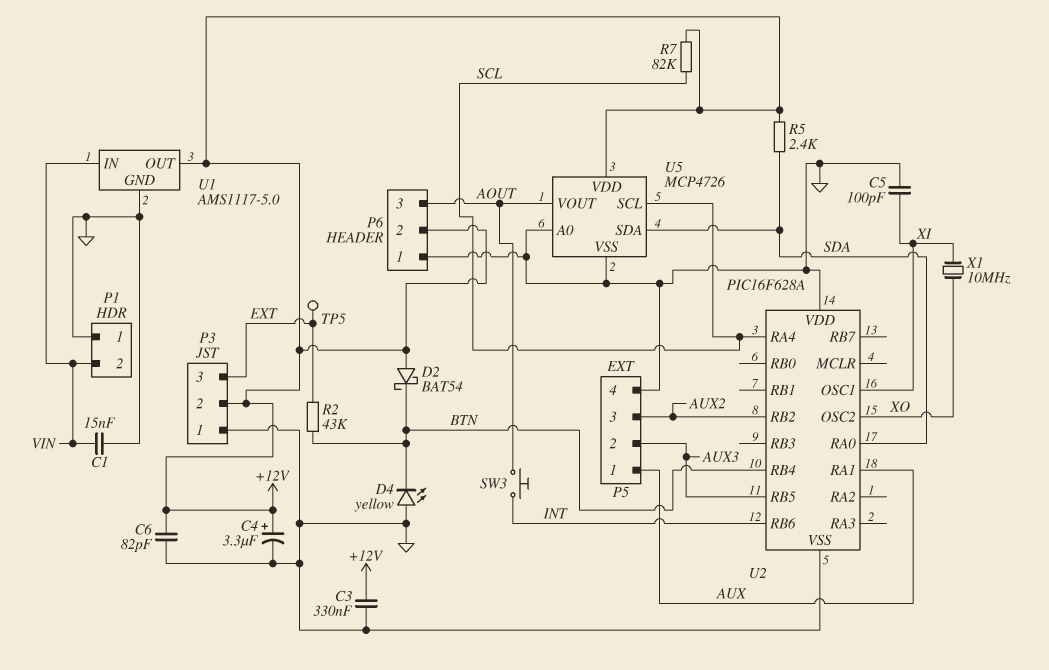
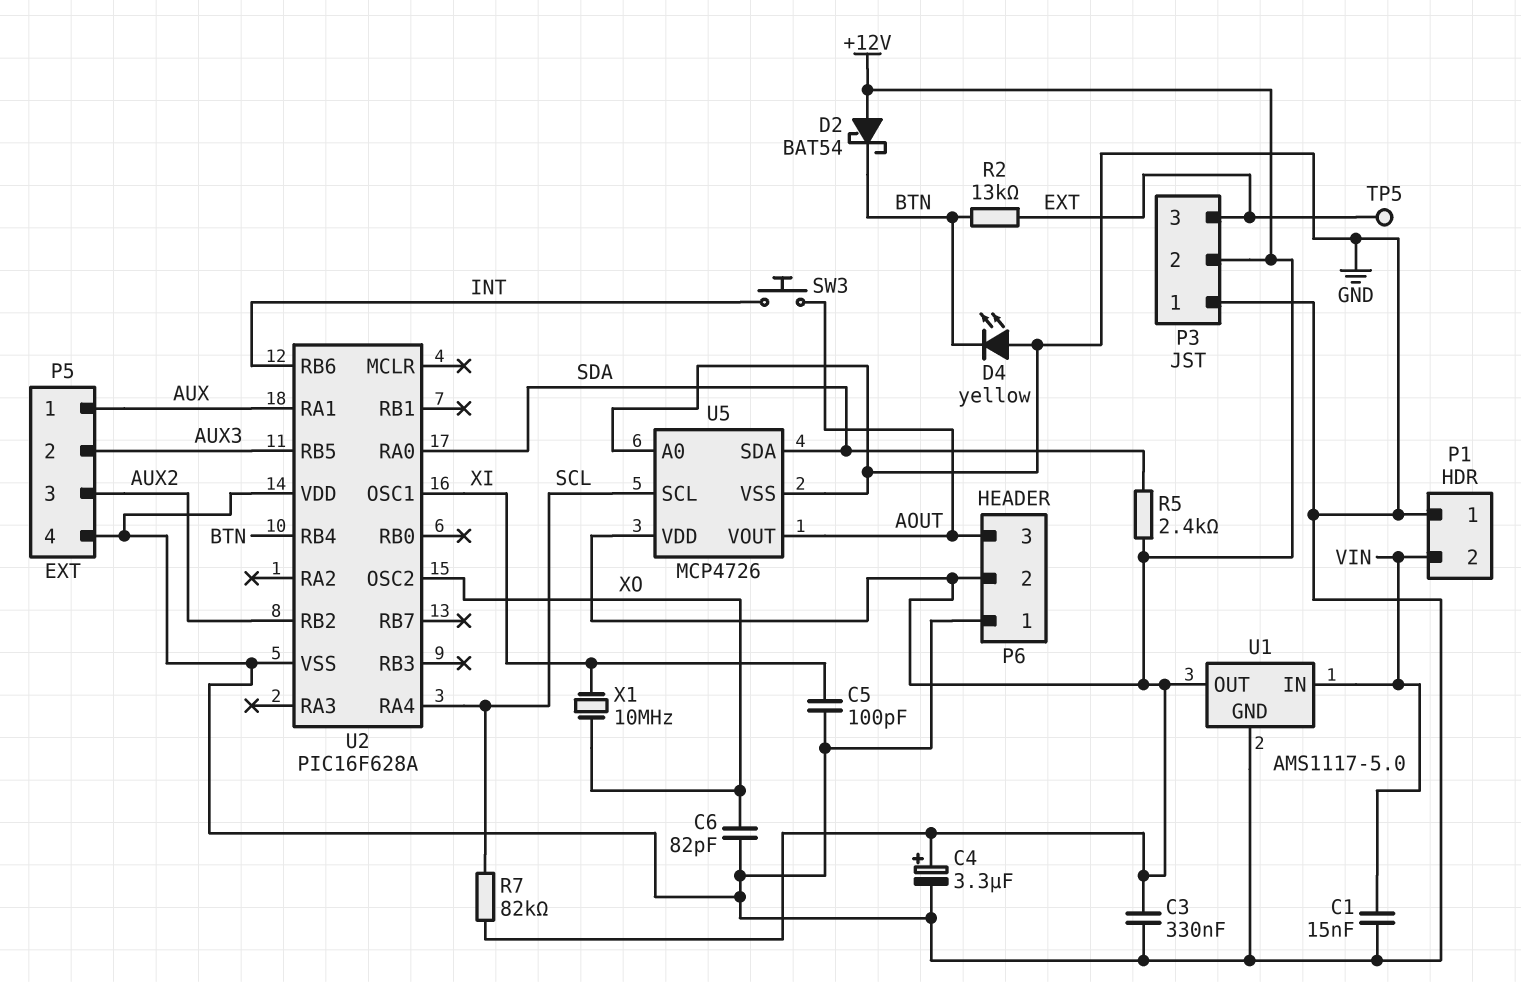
C6: 82pF (+12V, GND) -> 82pF (GND, XO)
R2: 43k (BTN, EXT) -> 13k (BTN, EXT)

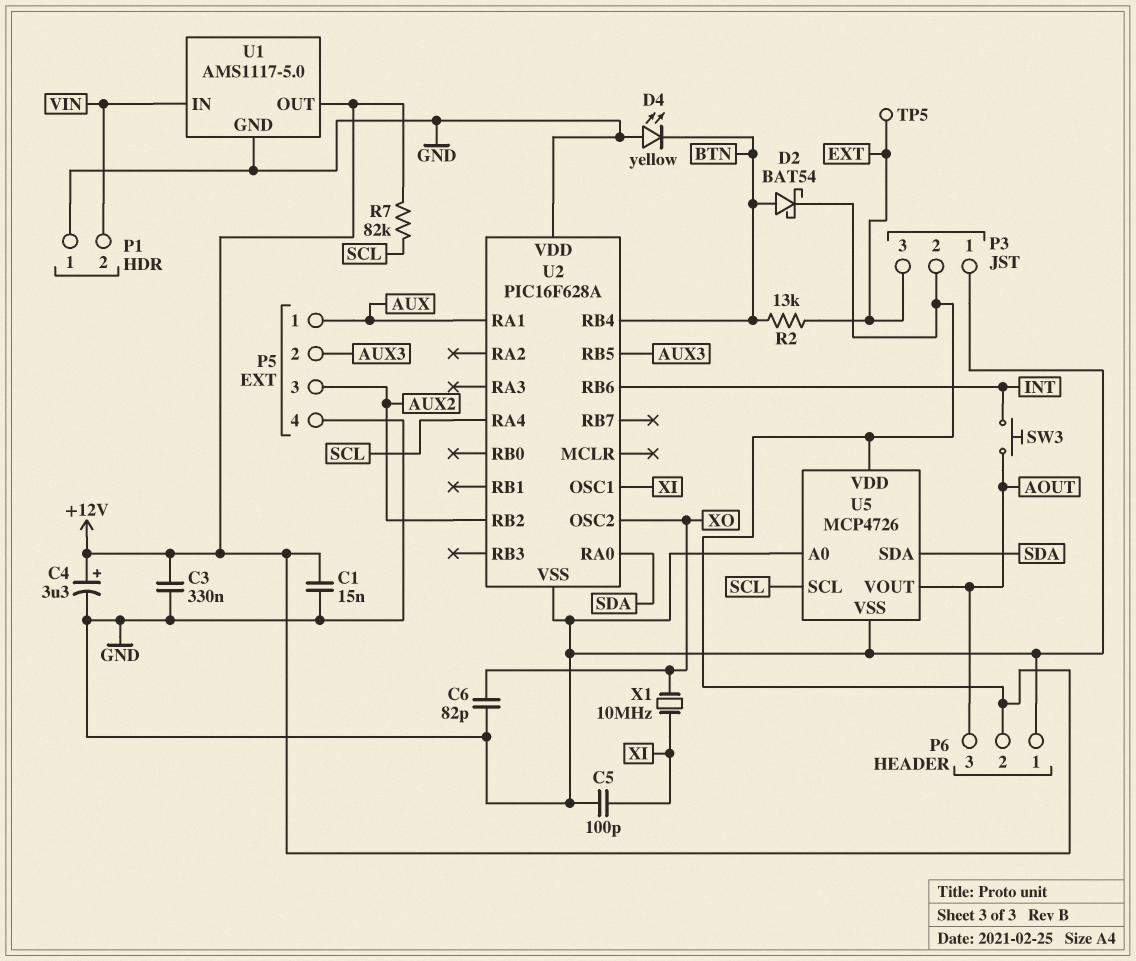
C1: 15nF (GND, VIN) -> 15nF (+12V, GND)
D2: schottky BAT54 (A +12V, K BTN) -> schottky BAT54 (A BTN, K +12V)
R5: 2.4k (+12V, SDA) -> none

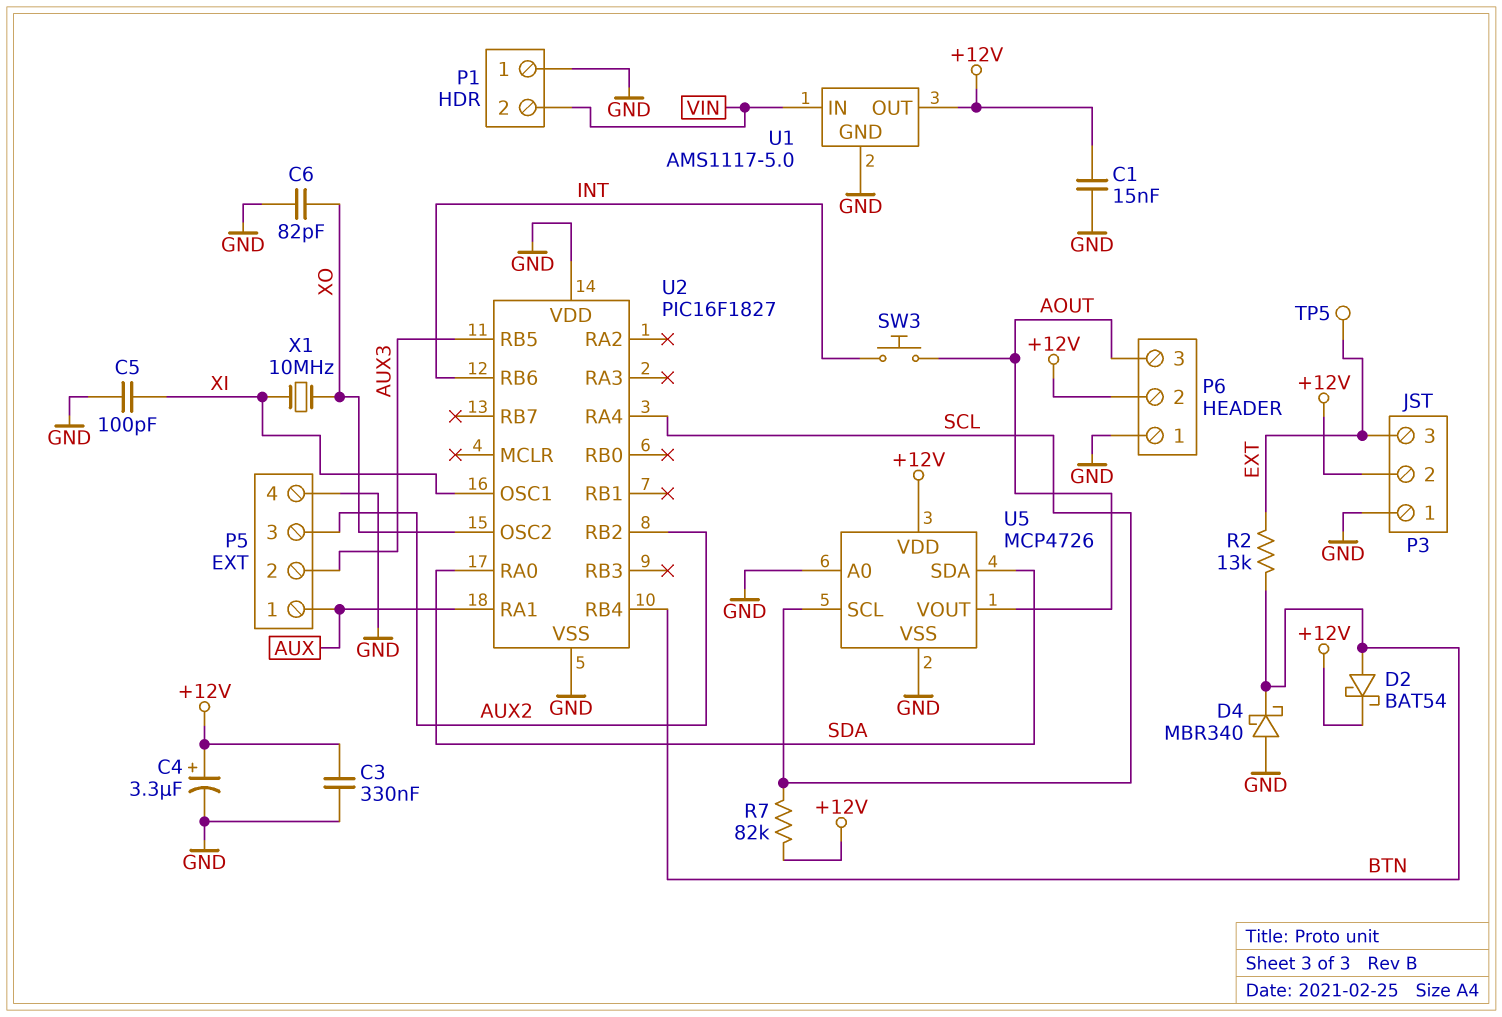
D4: LED yellow (A GND, K BTN) -> schottky MBR340 (A GND, K BTN)
U2: PIC16F628A -> PIC16F1827

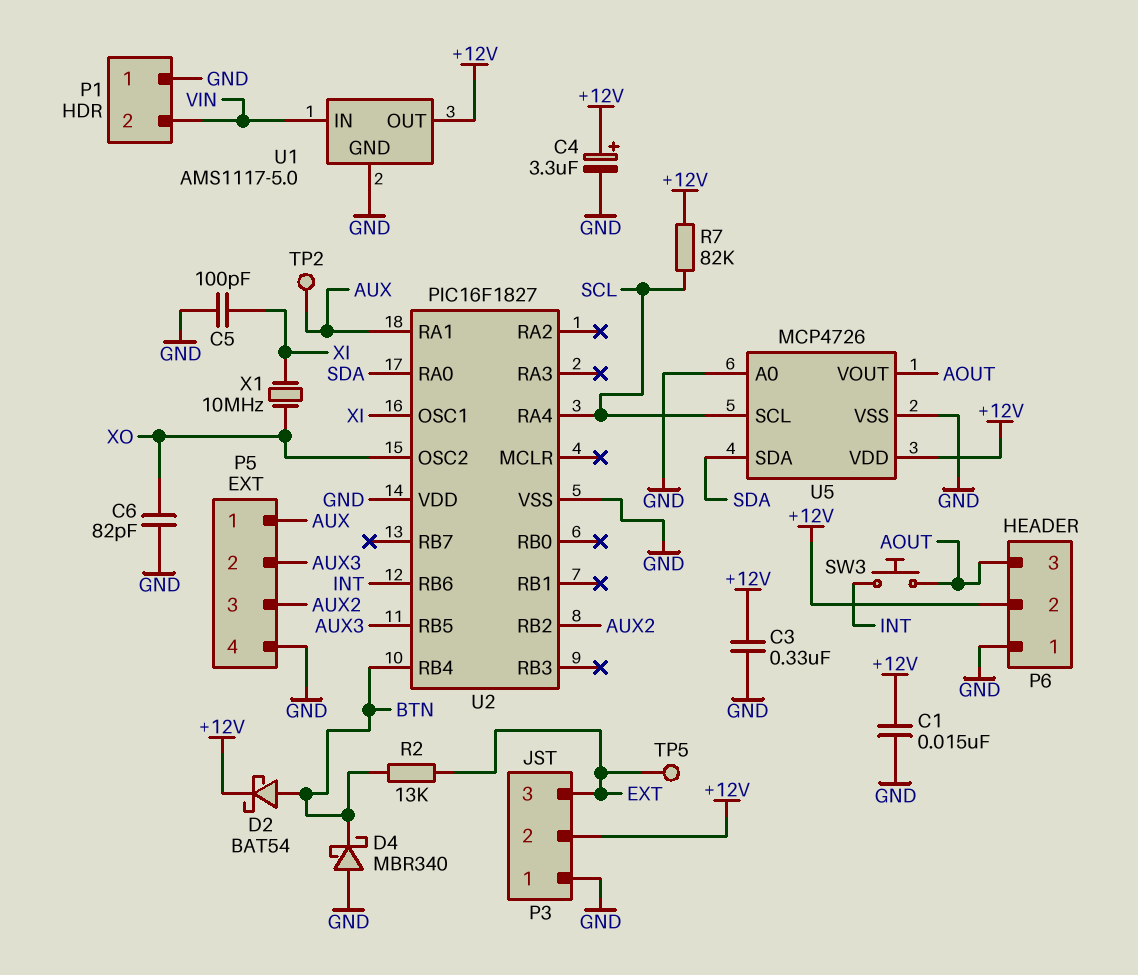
TP2: none -> test point (AUX)

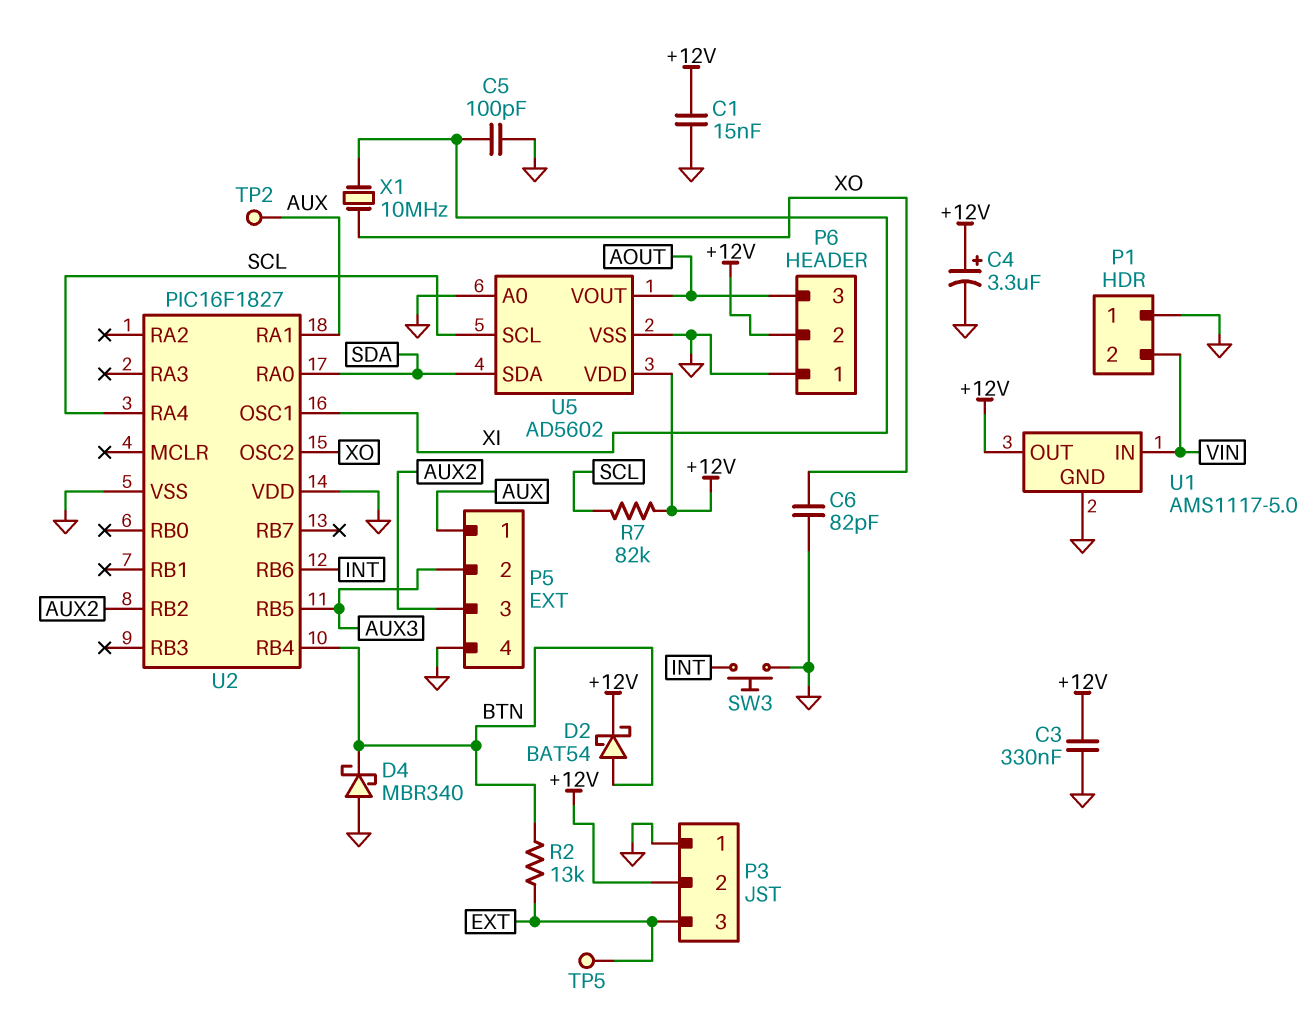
SW3: button (AOUT, INT) -> button (GND, INT)
U5: MCP4726 -> AD5602

